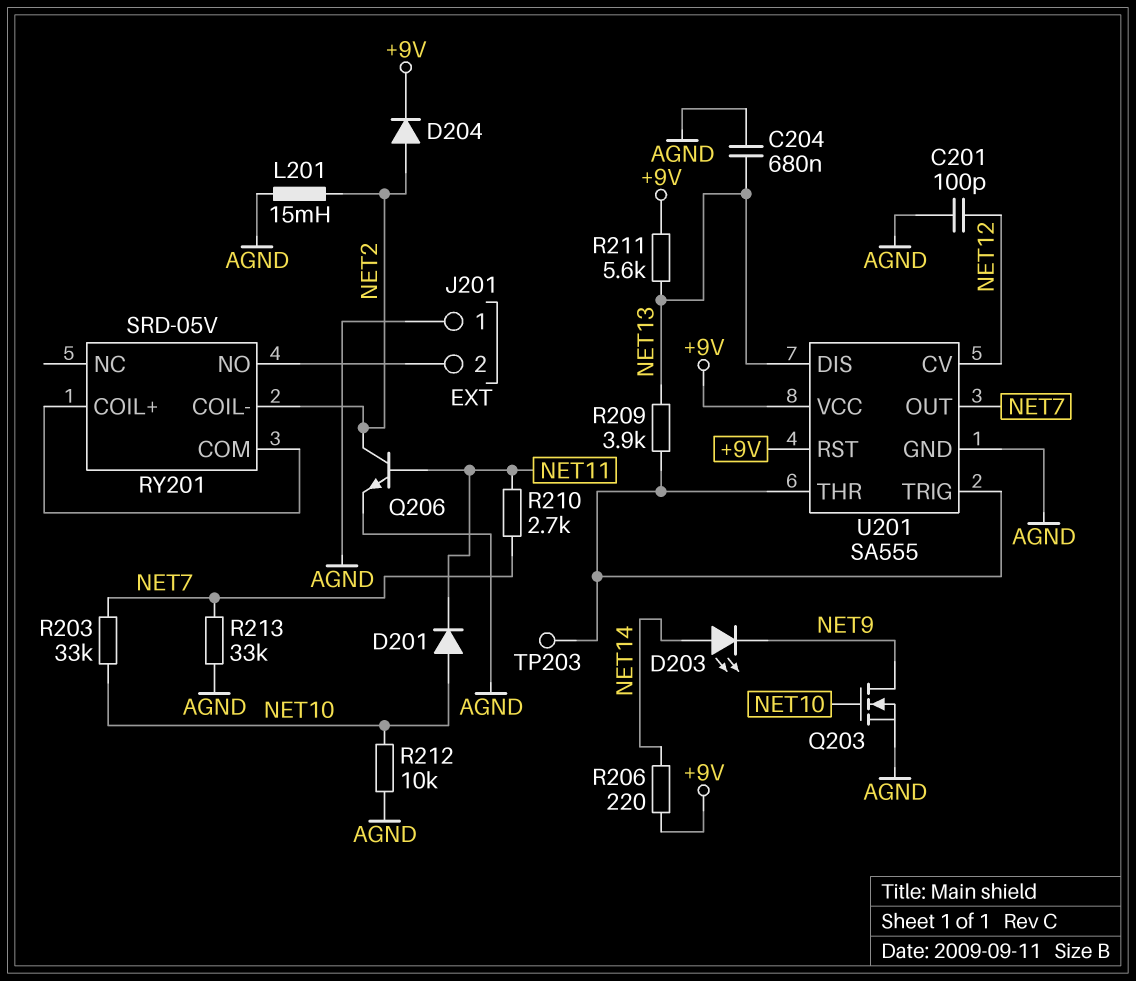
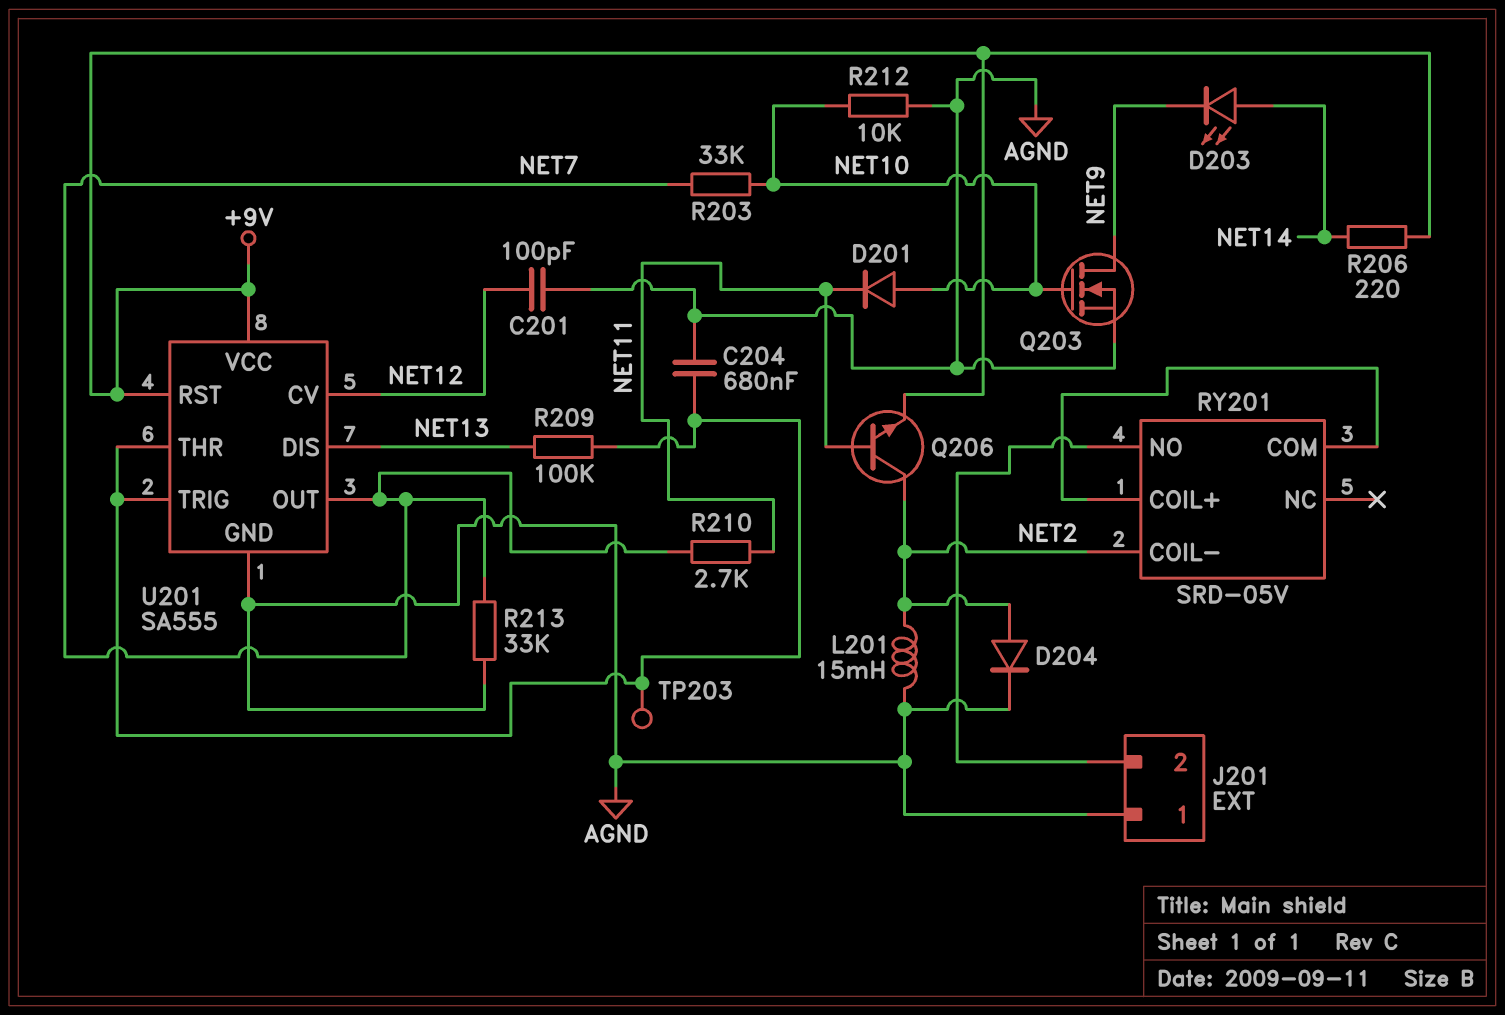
C204: 680nF (AGND, NET13) -> 680nF (AGND, U201/THR)
D204: diode (A NET2, K +9V) -> diode (A NET2, K AGND)
Q206: NPN (B NET11, C NET2, E AGND) -> NPN (B NET11, C NET2, E +9V)
R209: 3.9k (NET13, U201/THR) -> 100k (NET13, U201/THR)
R211: 5.6k (+9V, NET13) -> none

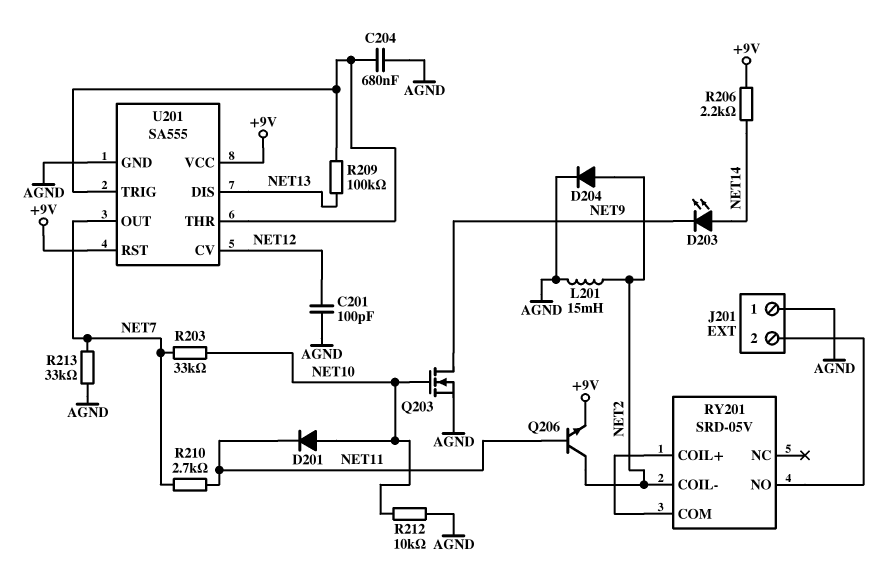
R206: 220 (+9V, NET14) -> 2.2k (+9V, NET14)
TP203: test point (U201/THR) -> none

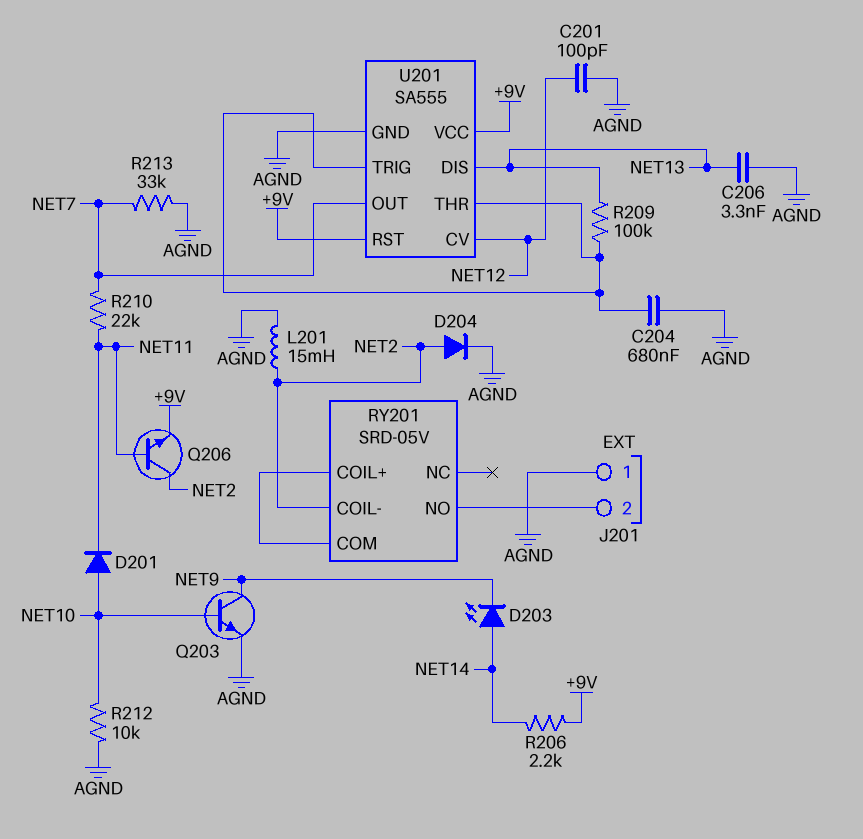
C206: none -> 3.3nF (AGND, NET13)
Q203: NMOS (G NET10, D NET9, S AGND) -> NPN (B NET10, C NET9, E AGND)
R203: 33k (NET7, NET10) -> none
R210: 2.7k (NET7, NET11) -> 22k (NET7, NET11)

